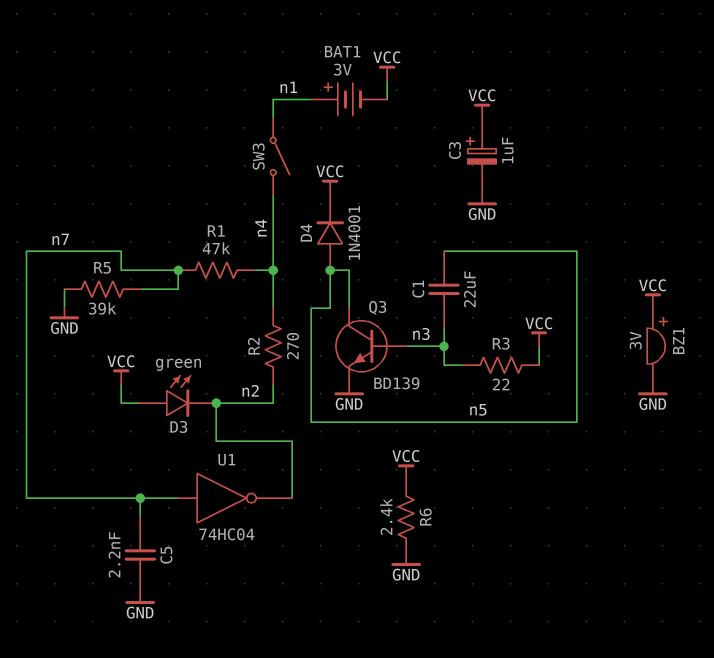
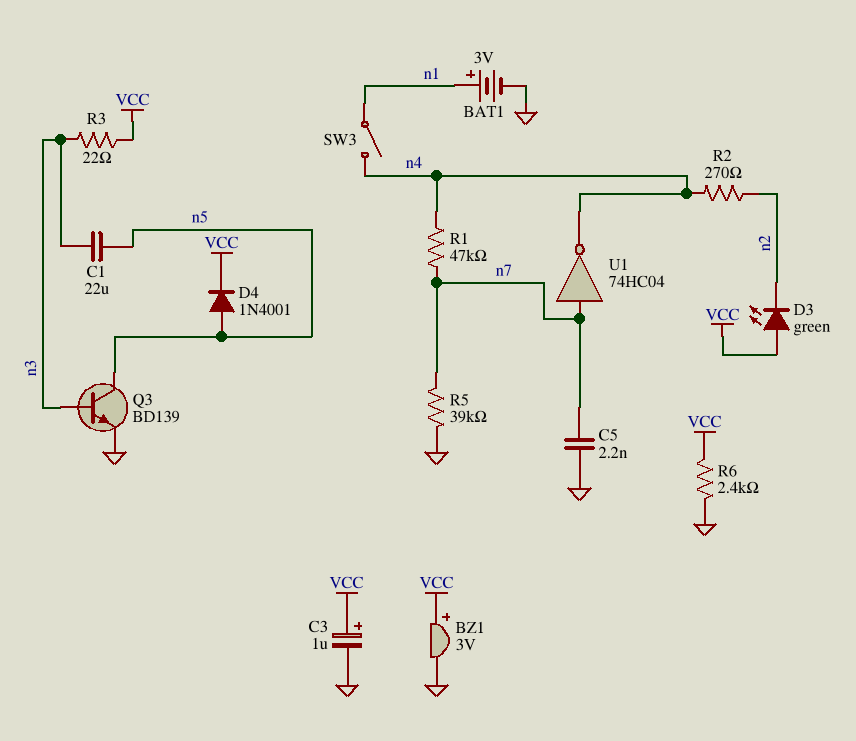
BAT1: 3V (plus n1, minus VCC) -> 3V (plus n1, minus GND)
U1: NOT 74HC04 (in n7, out n2) -> NOT 74HC04 (in n7, out n4)

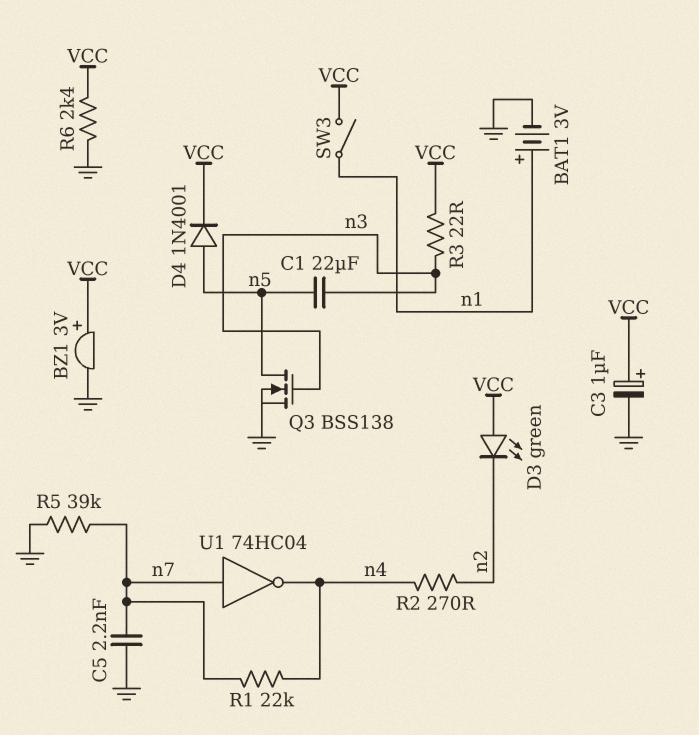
Q3: NPN BD139 (B n3, C n5, E GND) -> NMOS BSS138 (G n3, D n5, S GND)
R1: 47k (n4, n7) -> 22k (n4, n7)
SW3: switch (n1, n4) -> switch (VCC, n1)

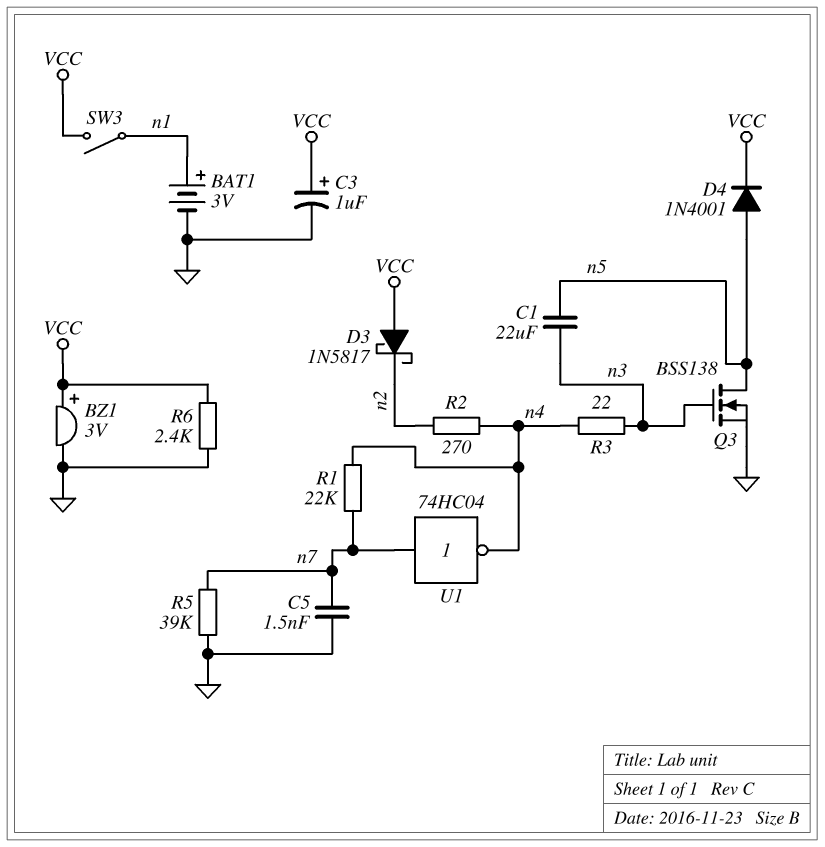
C5: 2.2nF (GND, n7) -> 1.5nF (GND, n7)
D3: LED green (A VCC, K n2) -> schottky 1N5817 (A VCC, K n2)
R3: 22 (VCC, n3) -> 22 (n3, n4)

